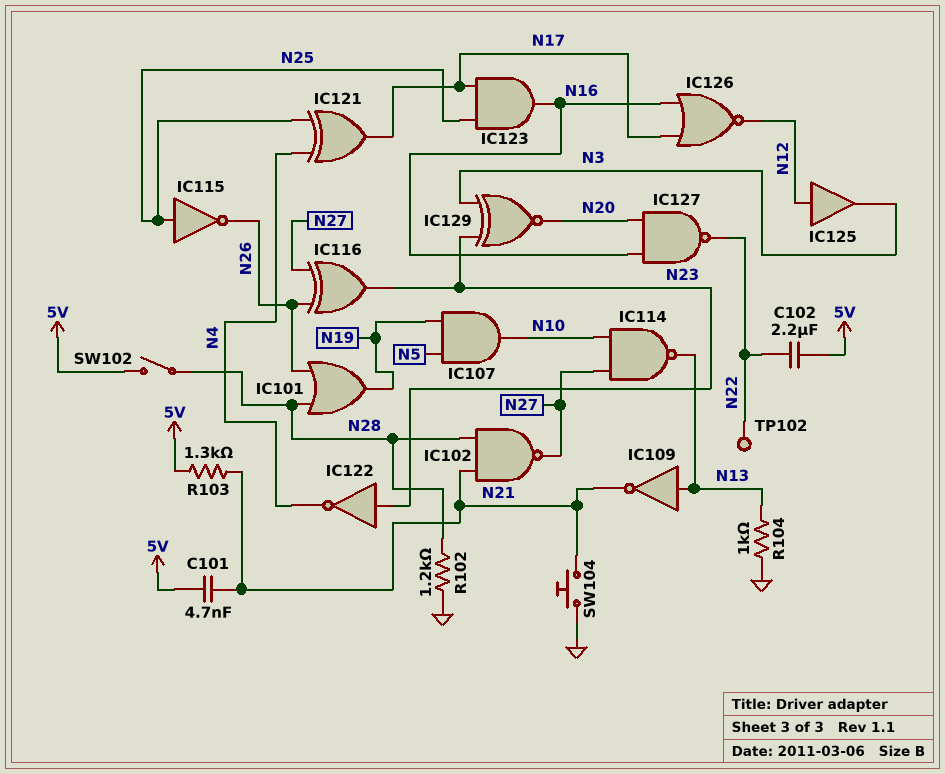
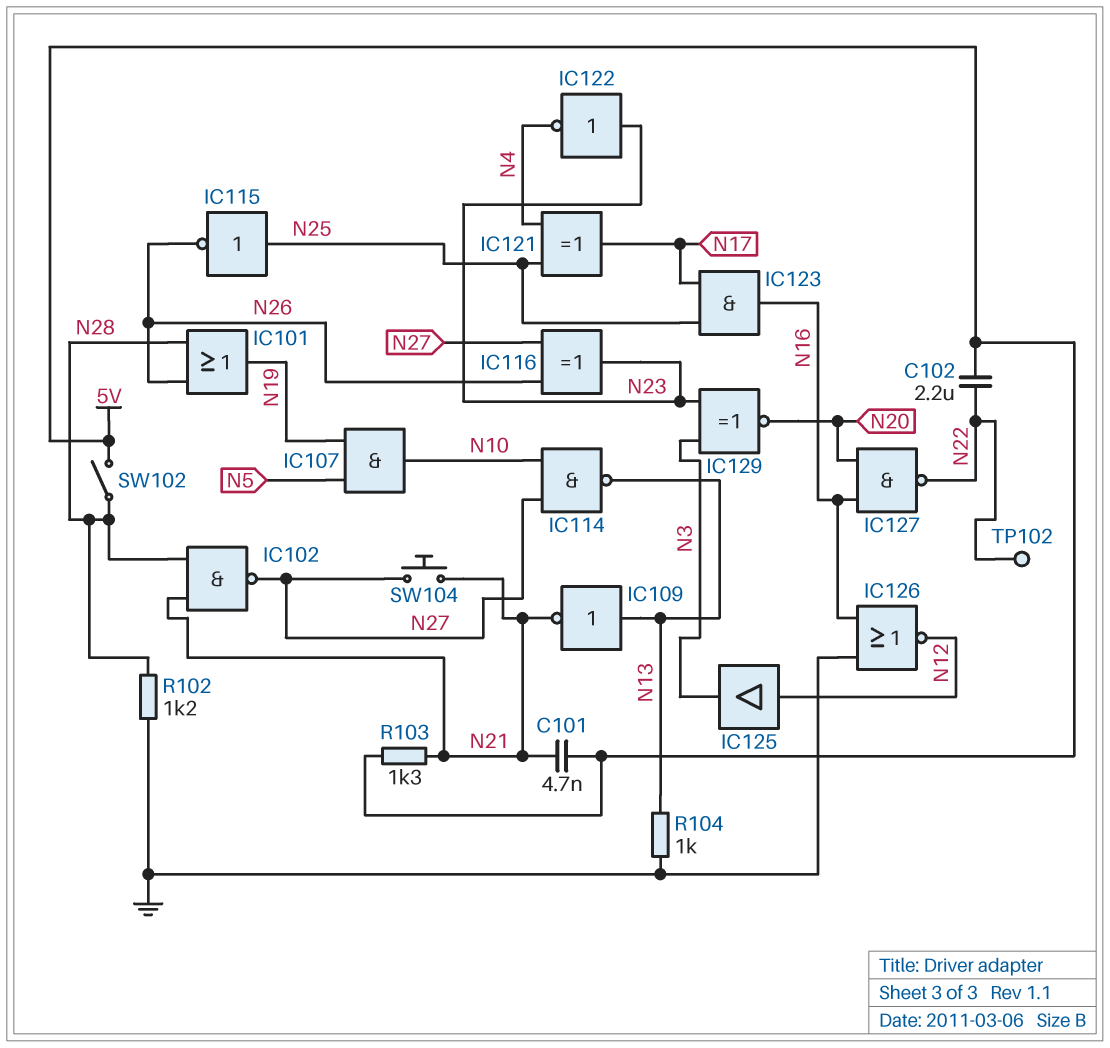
IC126: NOR (in N16, in N17, out N12) -> NOR (in GND, in N16, out N12)
SW104: button (GND, N21) -> button (N21, N27)

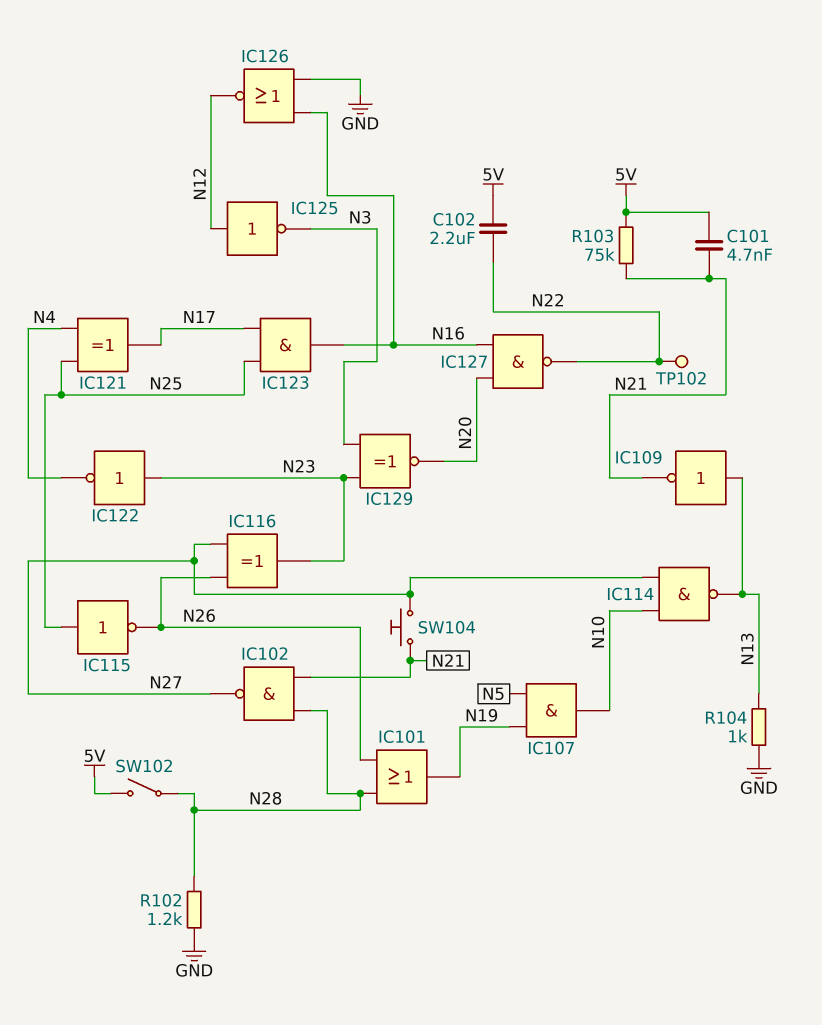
IC125: buffer (in N12, out N3) -> NOT (in N12, out N3)
R103: 1.3k (5V, N21) -> 75k (5V, N21)

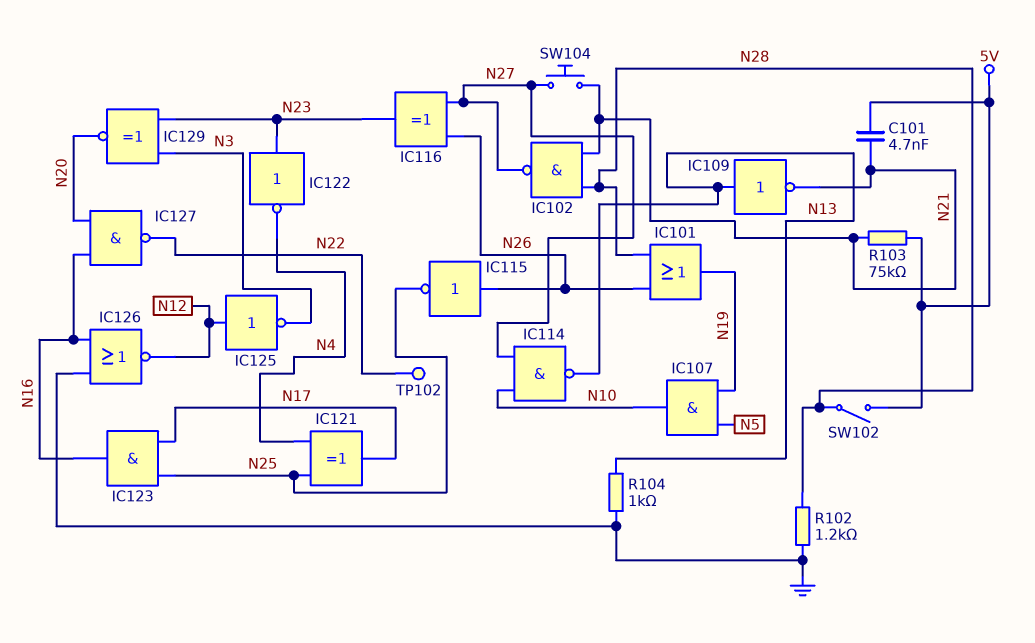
C102: 2.2uF (5V, N22) -> none
IC115: NOT (in N25, out N26) -> NOT (in N26, out N25)

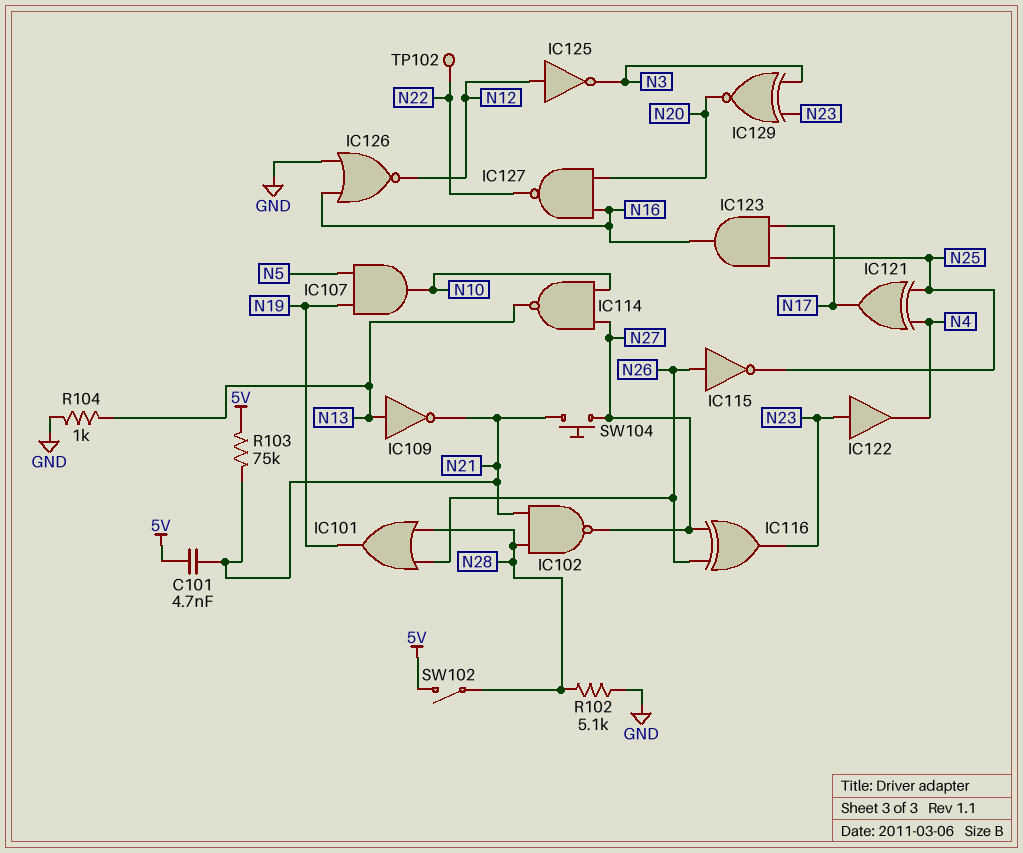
IC122: NOT (in N23, out N4) -> buffer (in N23, out N4)
R102: 1.2k (GND, N28) -> 5.1k (GND, N28)

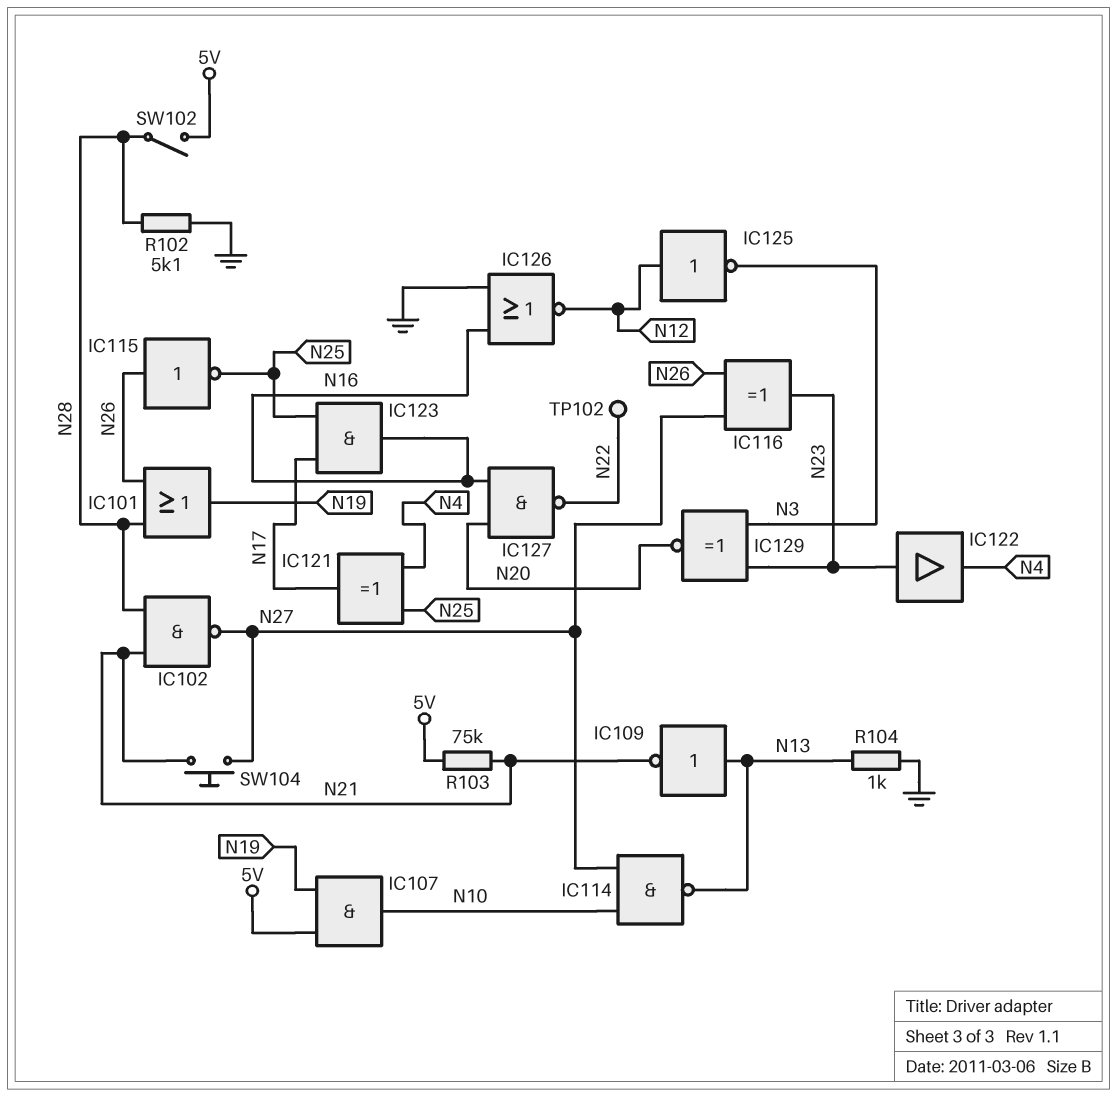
C101: 4.7nF (5V, N21) -> none
IC107: AND (in N5, in N19, out N10) -> AND (in 5V, in N19, out N10)

